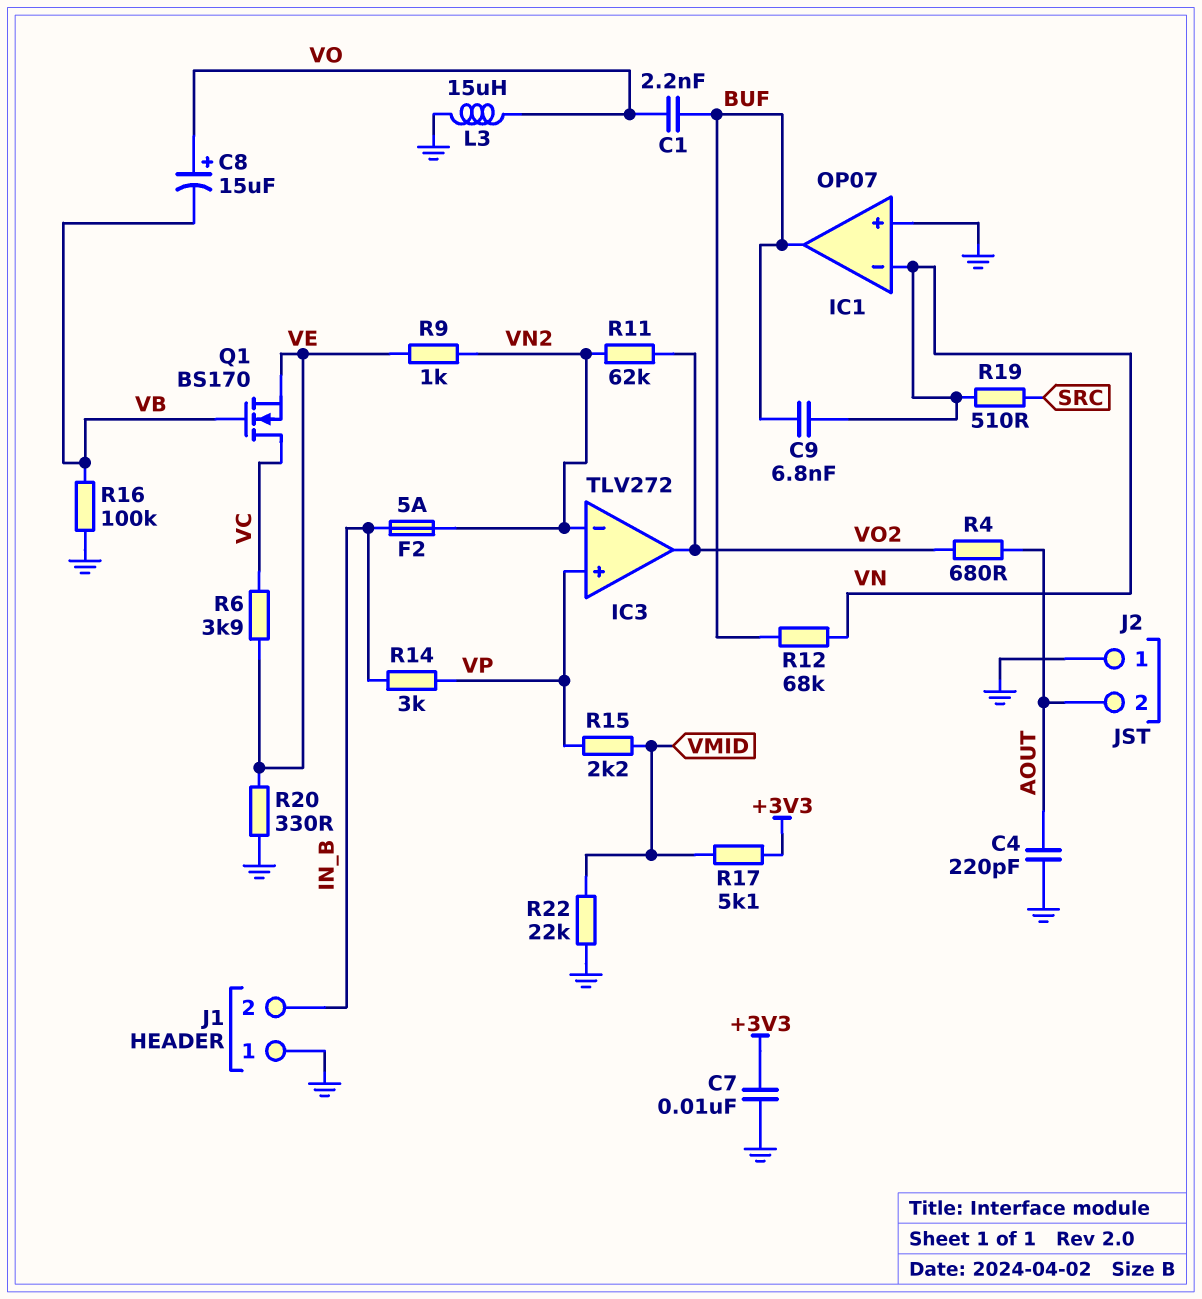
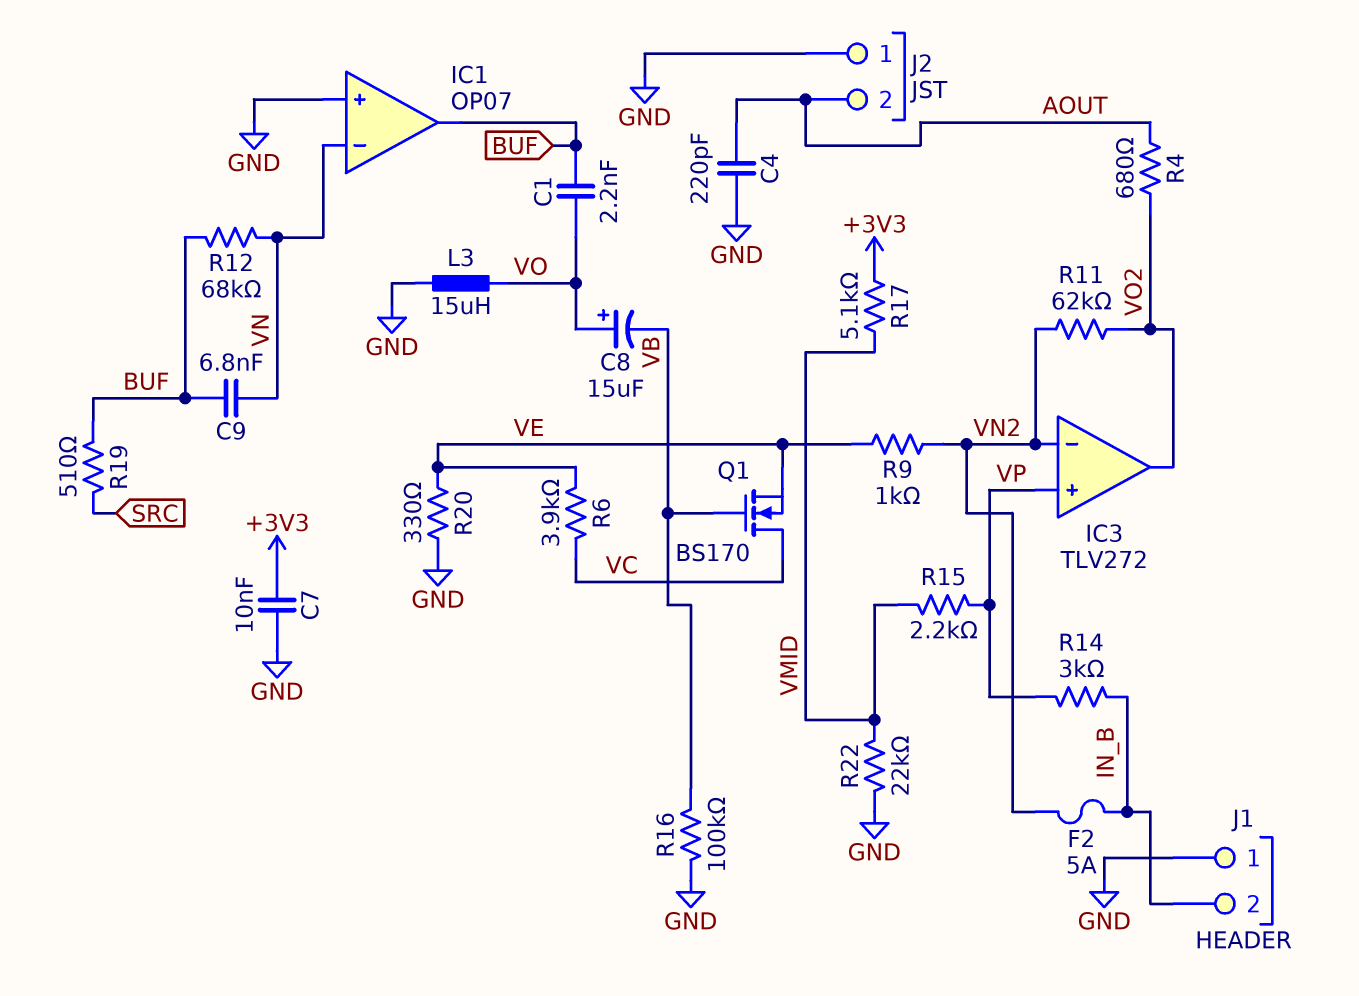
R19: 510 (SRC, VN) -> 510 (BUF, SRC)

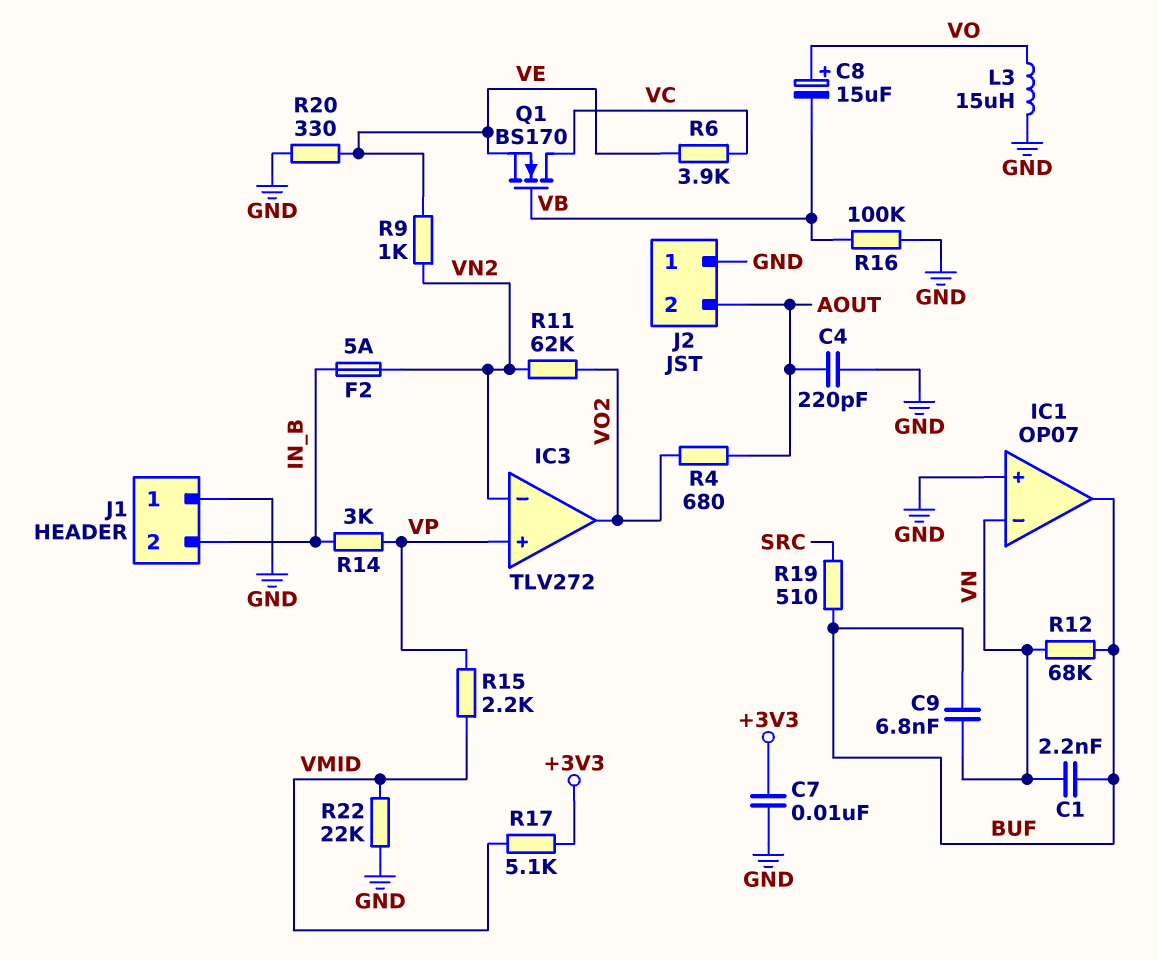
C1: 2.2nF (BUF, VO) -> 2.2nF (BUF, VN)

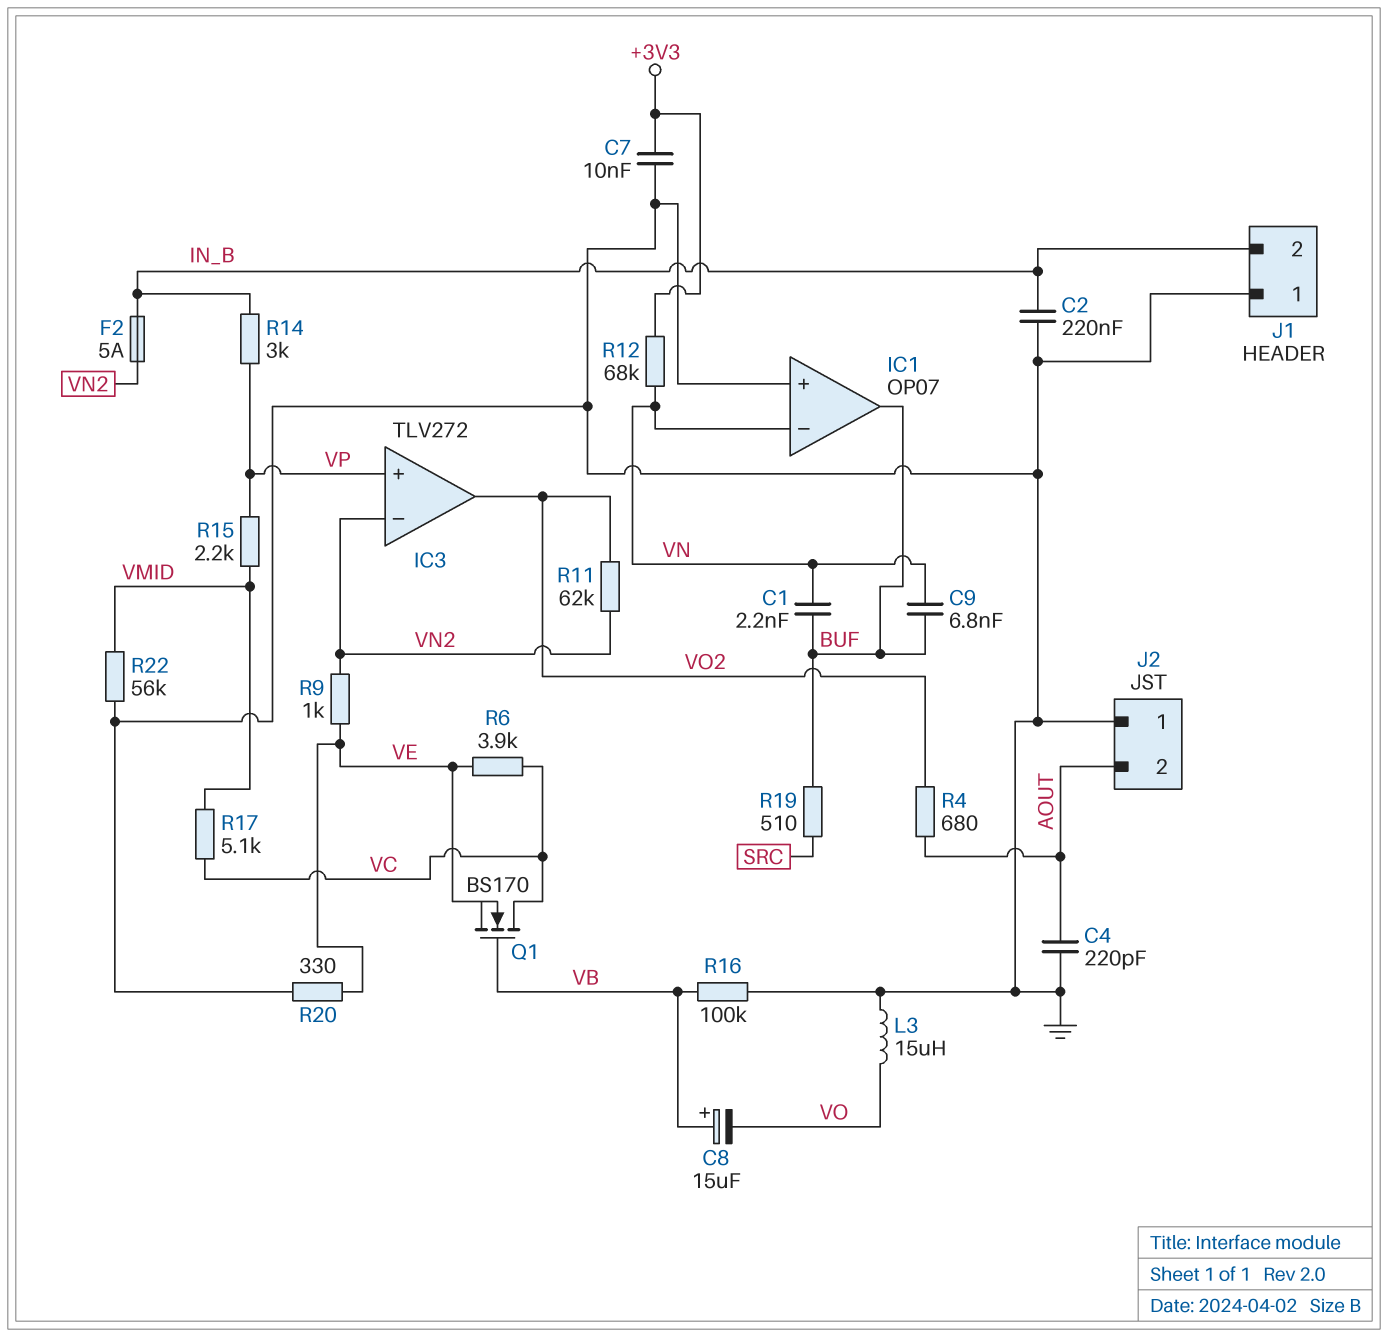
C2: none -> 220nF (GND, IN_B)
C8: 15uF (plus VO, minus VB) -> 15uF (plus VB, minus VO)
R12: 68k (BUF, VN) -> 68k (+3V3, VN)
R17: 5.1k (+3V3, VMID) -> 5.1k (VC, VMID)
R22: 22k (GND, VMID) -> 56k (GND, VMID)

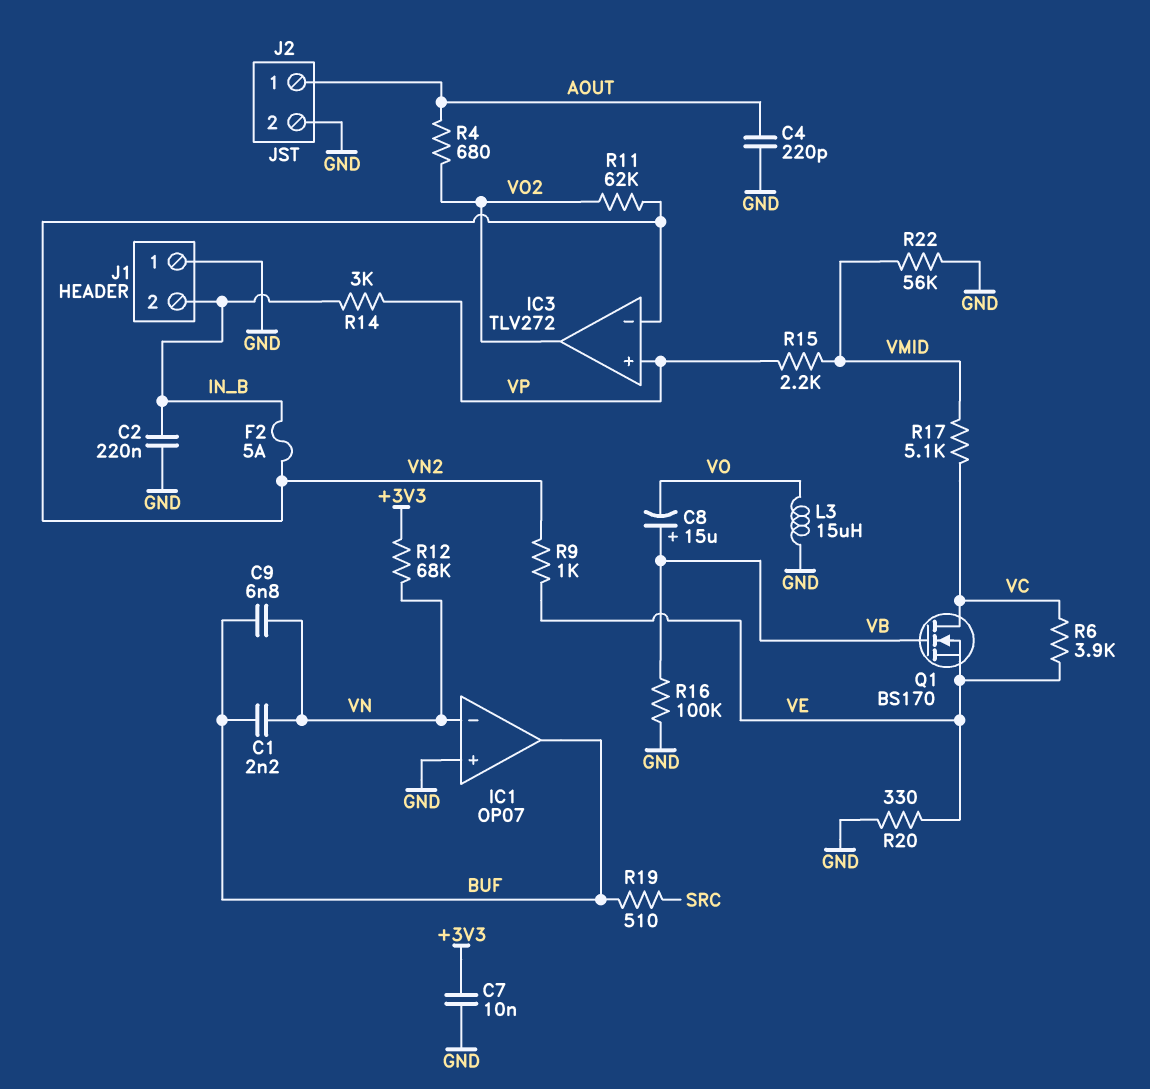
J2 pin 1: GND -> AOUT
J2 pin 2: AOUT -> GND

